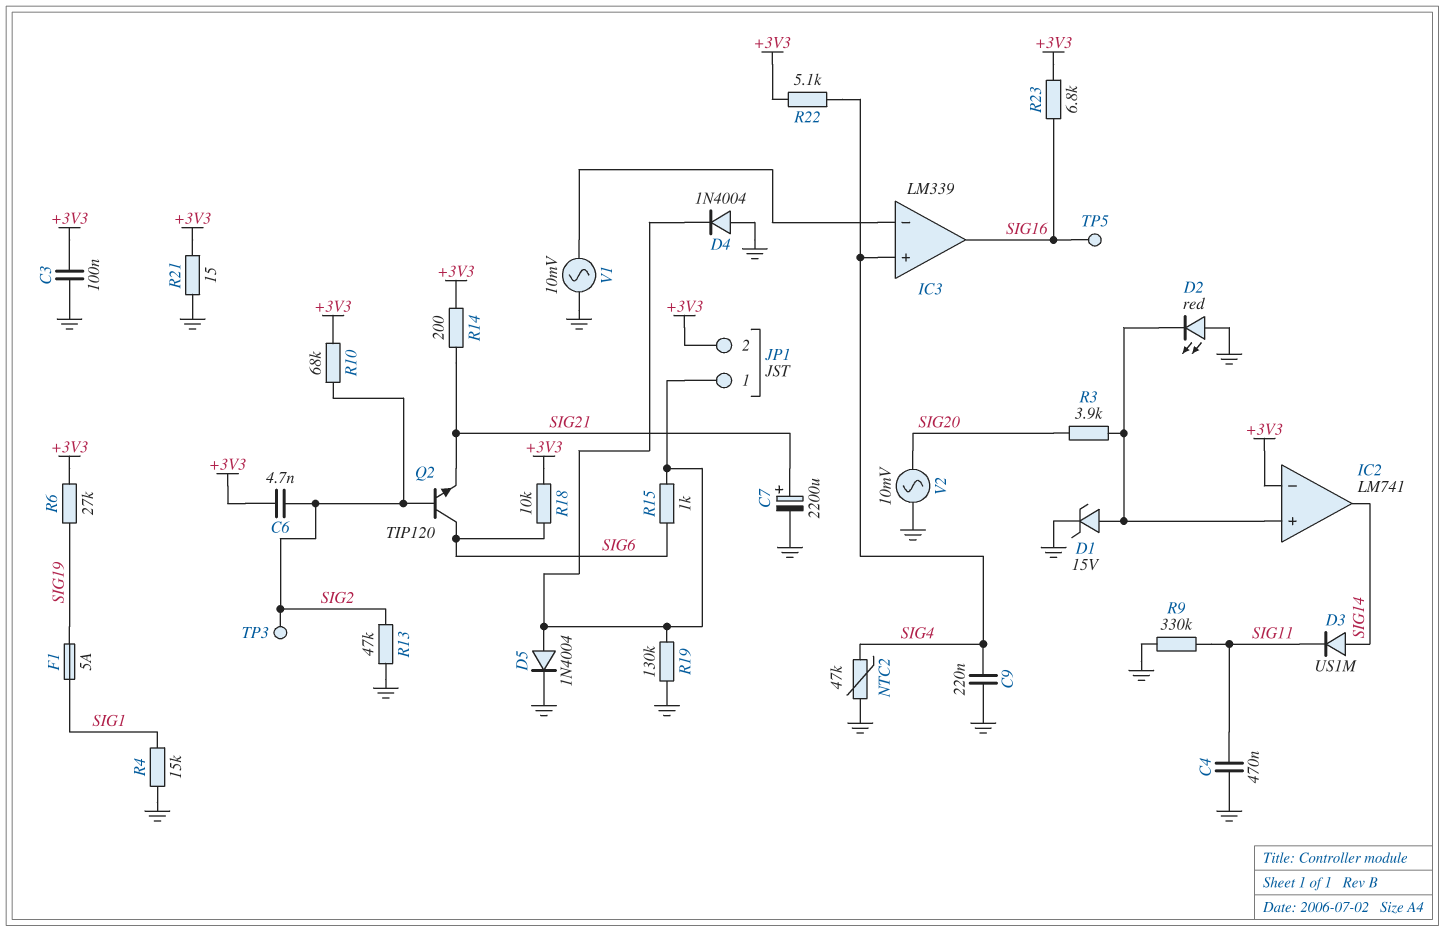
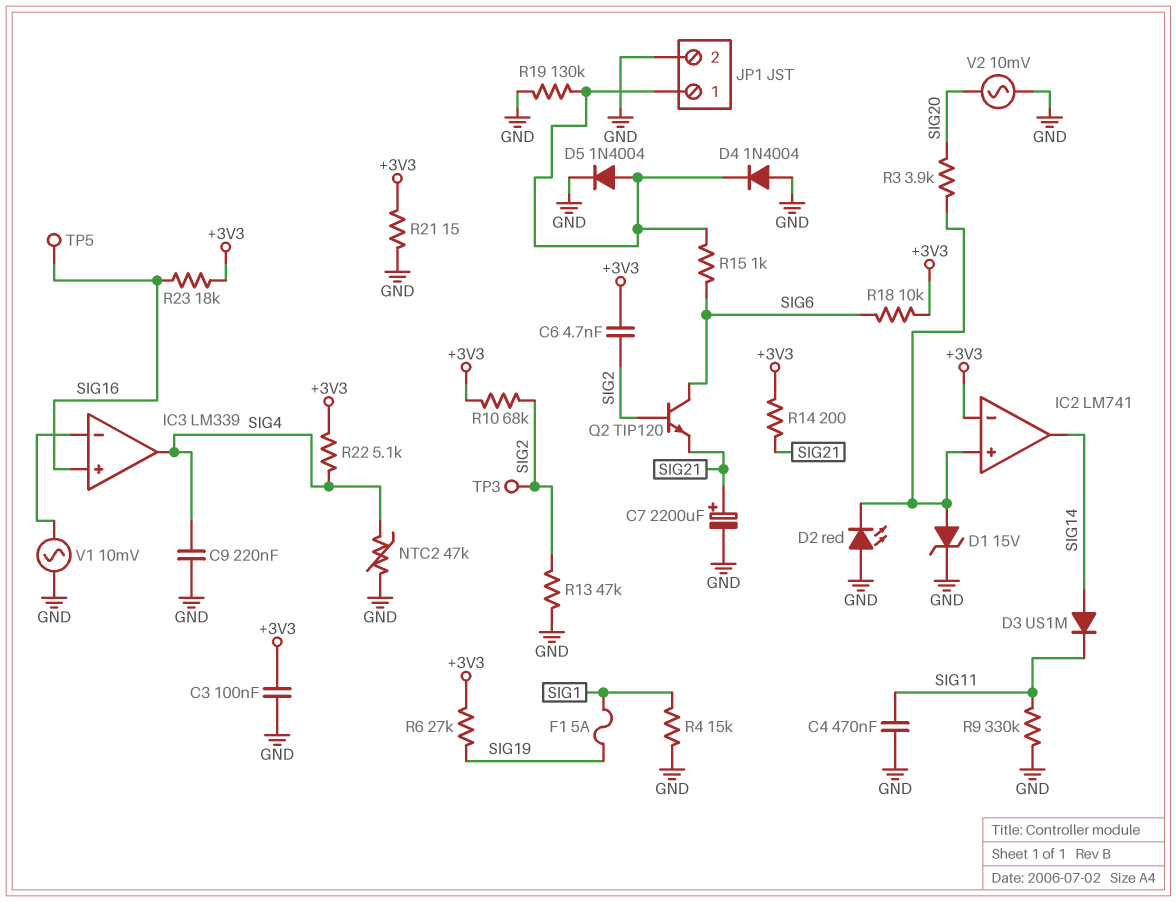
IC3 pin in+: SIG4 -> SIG16
IC3 pin out: SIG16 -> SIG4
JP1 pin 2: +3V3 -> GND
R23: 6.8k (+3V3, SIG16) -> 18k (+3V3, SIG16)

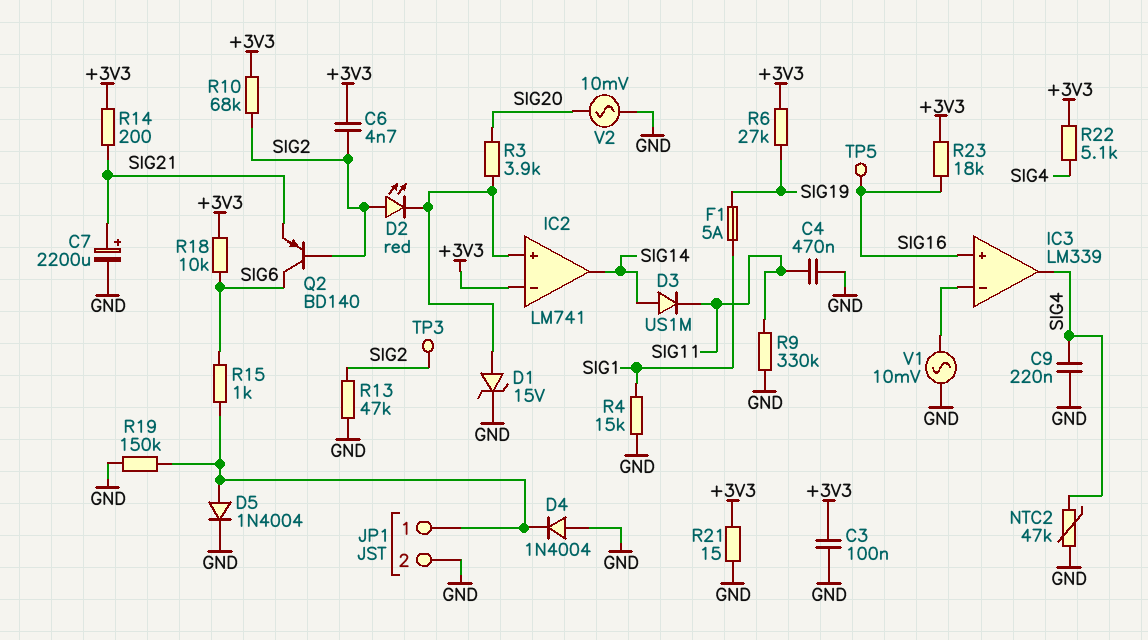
D2: LED red (A GND, K IC2/in+) -> LED red (A SIG2, K IC2/in+)
Q2: NPN TIP120 (B SIG2, C SIG6, E SIG21) -> PNP BD140 (B SIG2, C SIG6, E SIG21)
R19: 130k (GND, JP1/1) -> 150k (GND, JP1/1)

